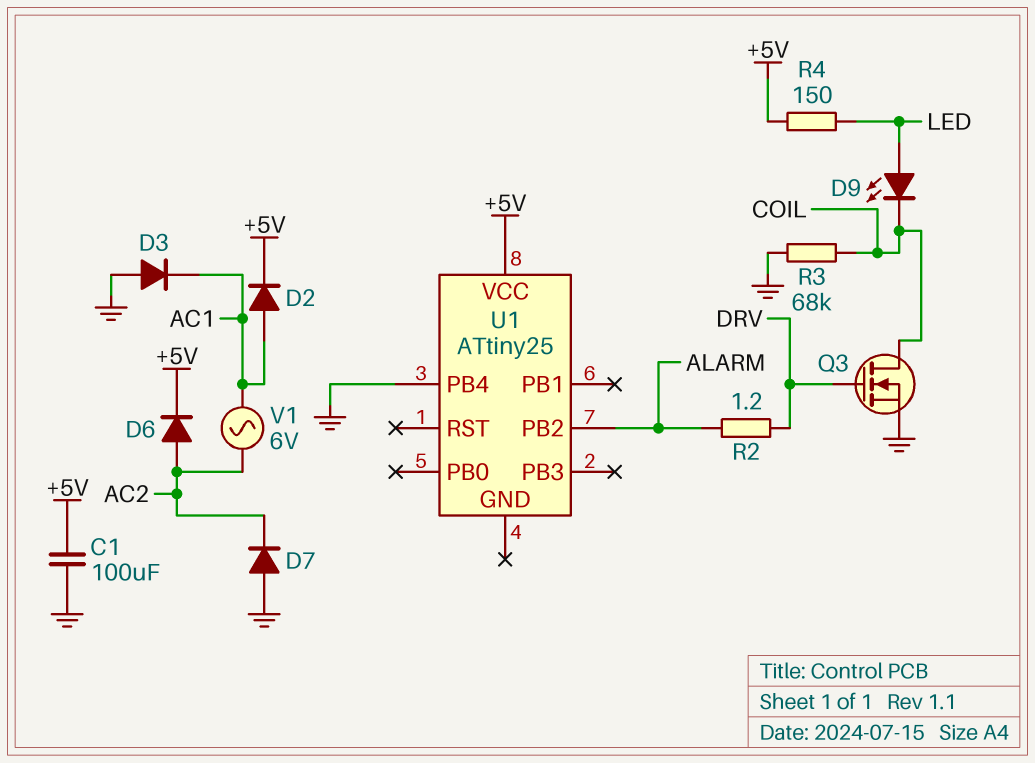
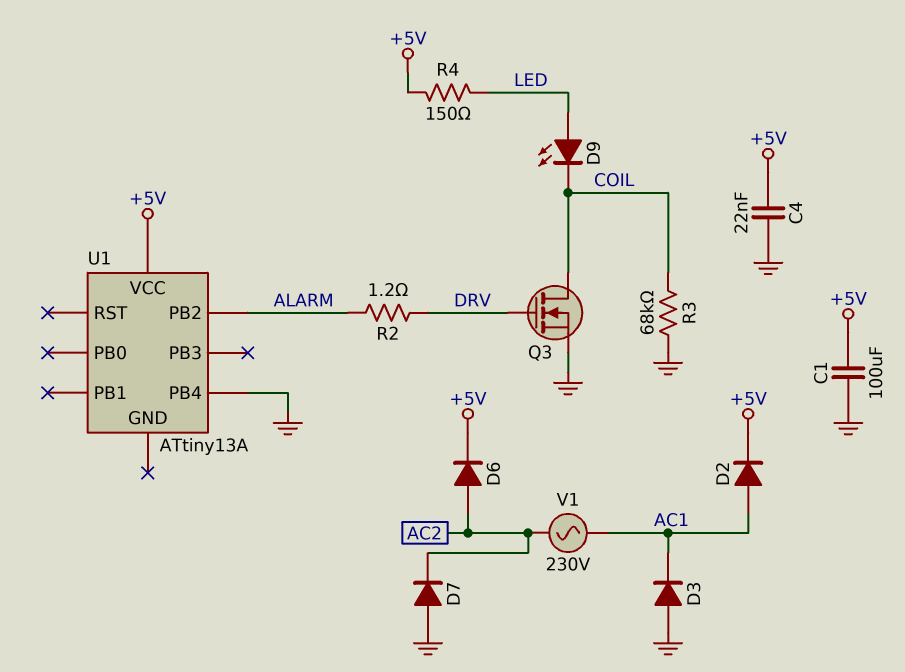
C4: none -> 22nF (+5V, GND)
U1: ATtiny25 -> ATtiny13A
V1: AC 6V (AC1, AC2) -> AC 230V (AC1, AC2)

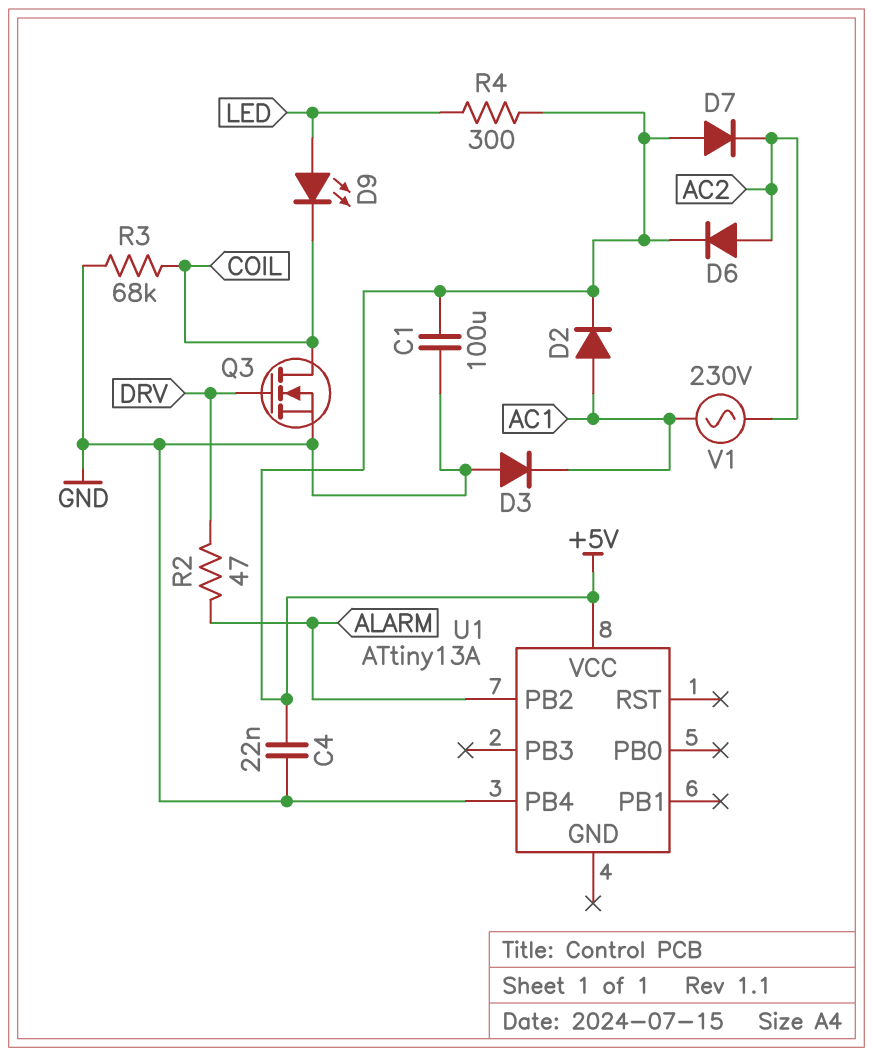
D7: diode (A GND, K AC2) -> diode (A +5V, K AC2)
R2: 1.2 (ALARM, DRV) -> 47 (ALARM, DRV)
R4: 150 (+5V, LED) -> 300 (+5V, LED)

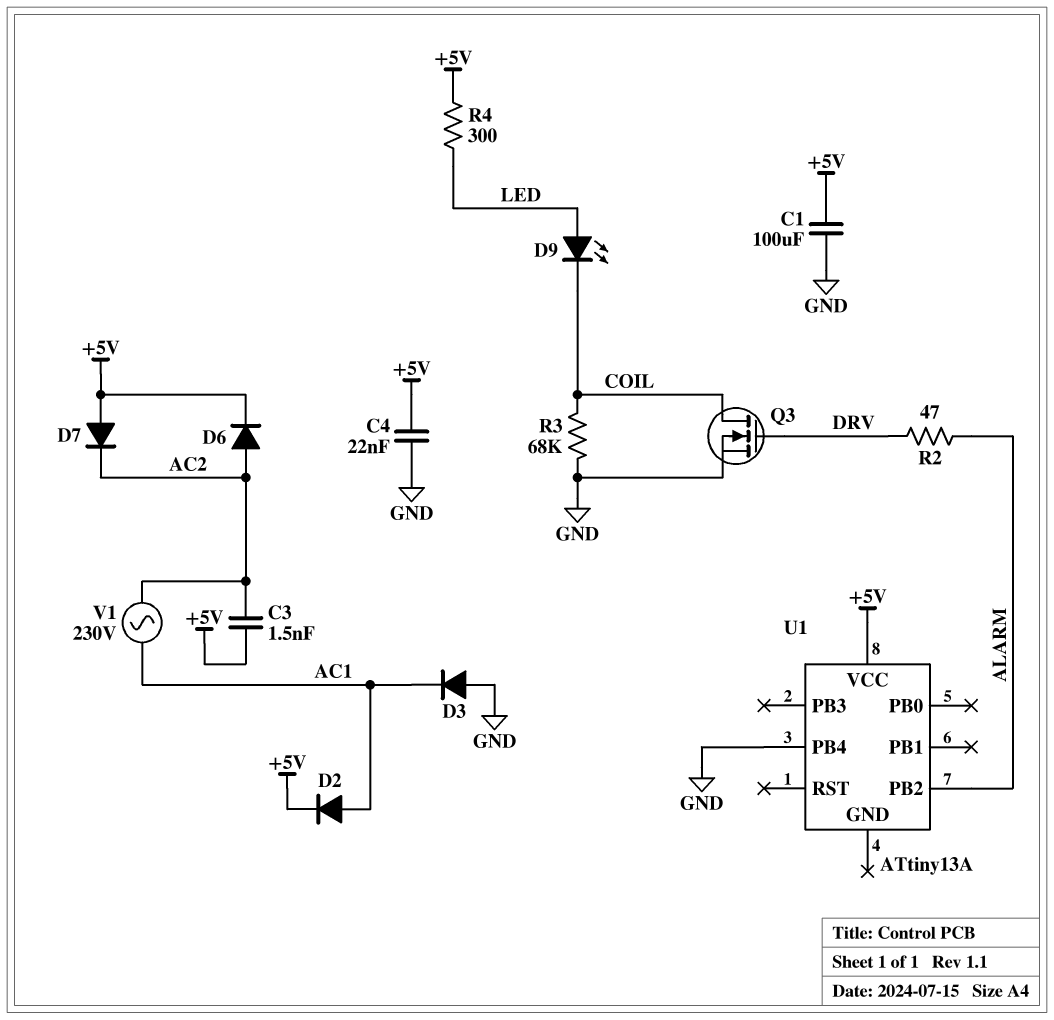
C3: none -> 1.5nF (+5V, AC2)

